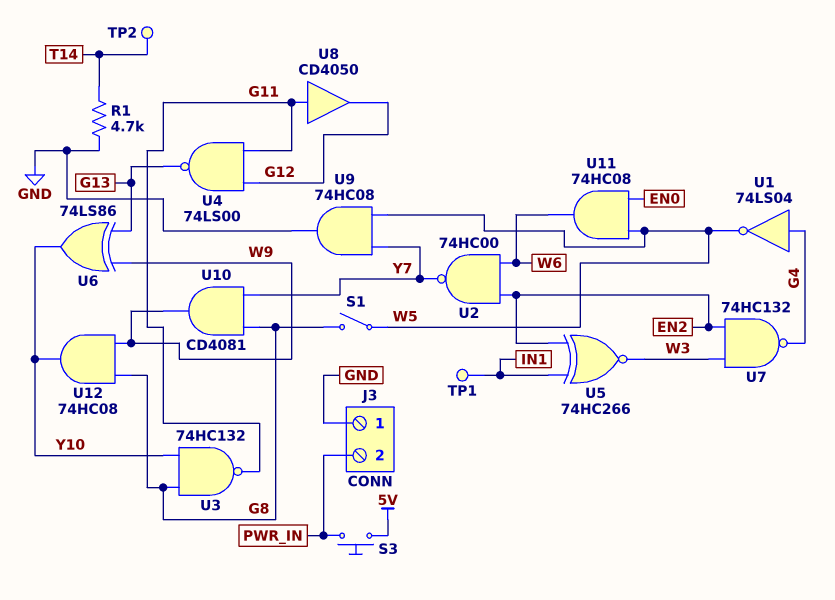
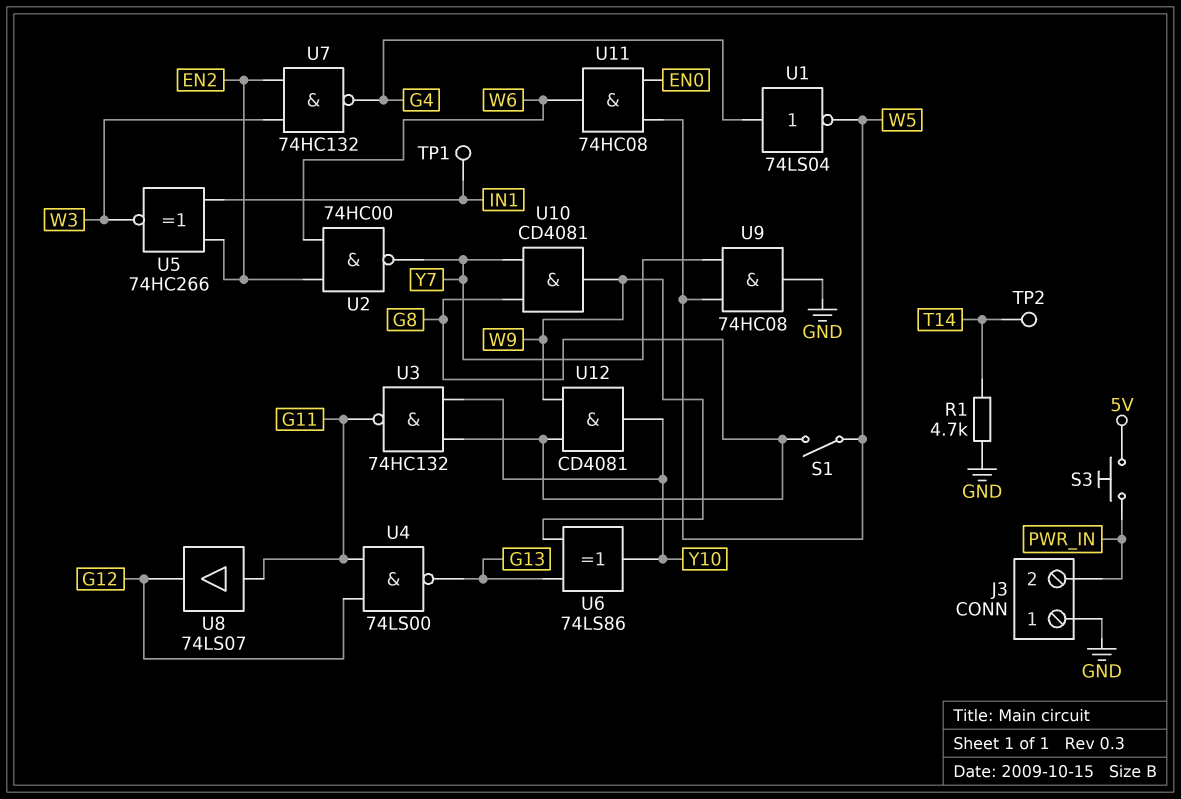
U8: buffer CD4050 (in G11, out G12) -> buffer 74LS07 (in G11, out G12)
U12: AND 74HC08 (in G8, in W9, out Y10) -> AND CD4081 (in G8, in W9, out Y10)

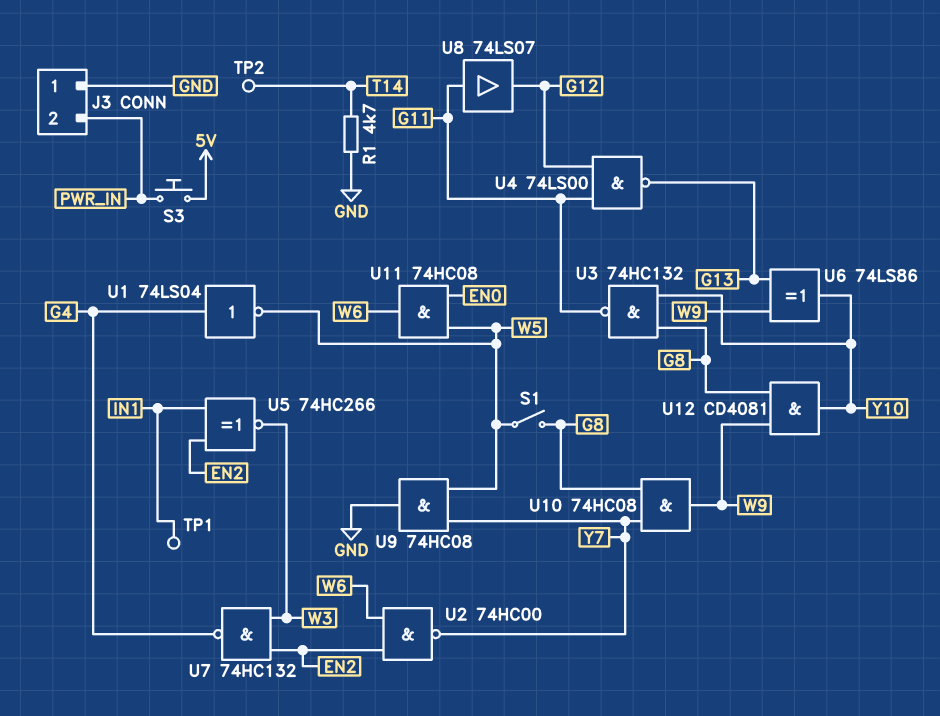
U10: AND CD4081 (in G8, in Y7, out W9) -> AND 74HC08 (in G8, in Y7, out W9)

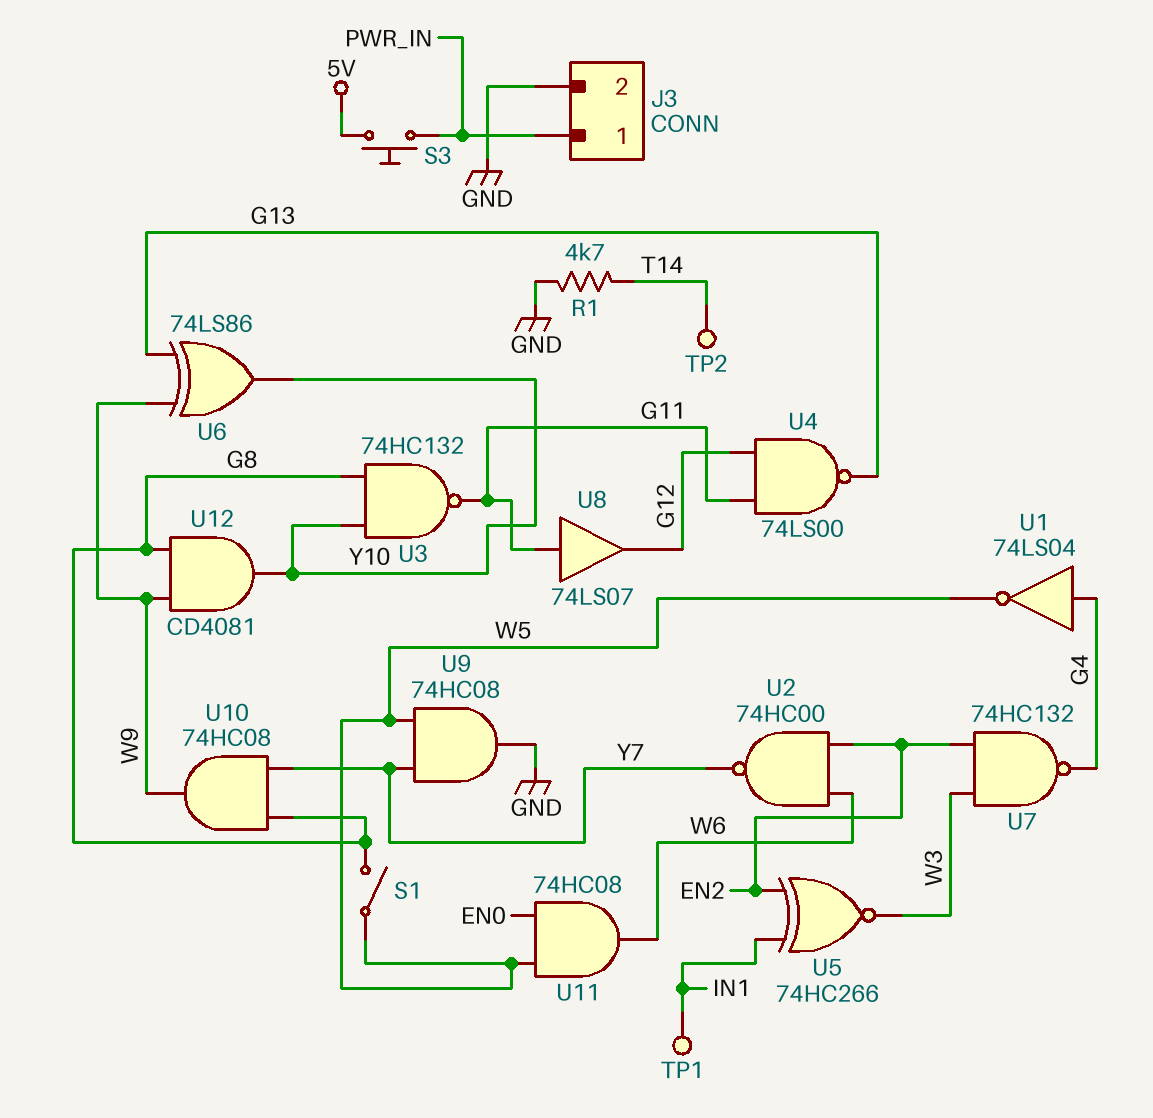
J3 pin 1: GND -> PWR_IN
J3 pin 2: PWR_IN -> GND

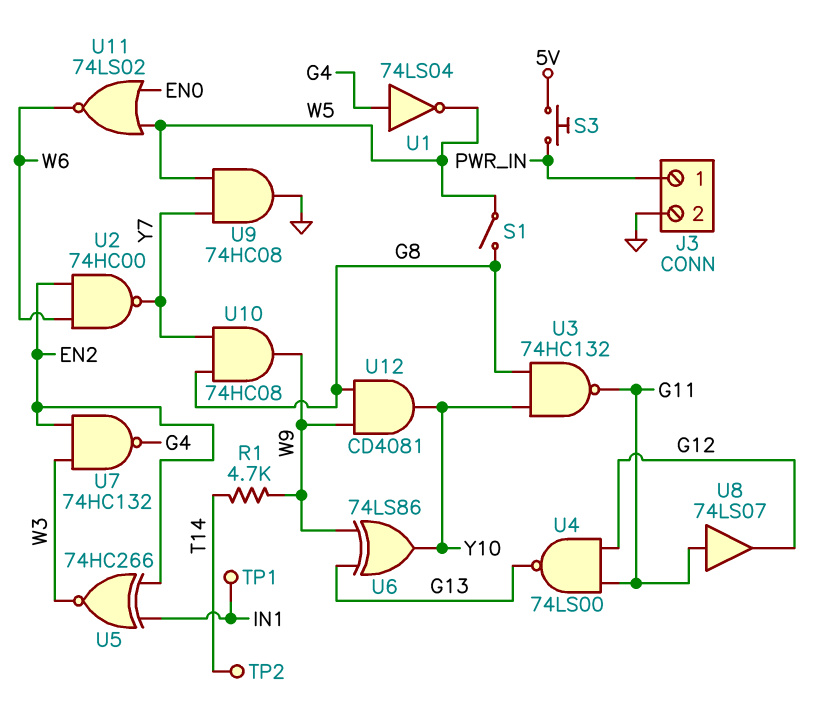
R1: 4.7k (GND, T14) -> 4.7k (T14, W9)
U11: AND 74HC08 (in EN0, in W5, out W6) -> NOR 74LS02 (in EN0, in W5, out W6)

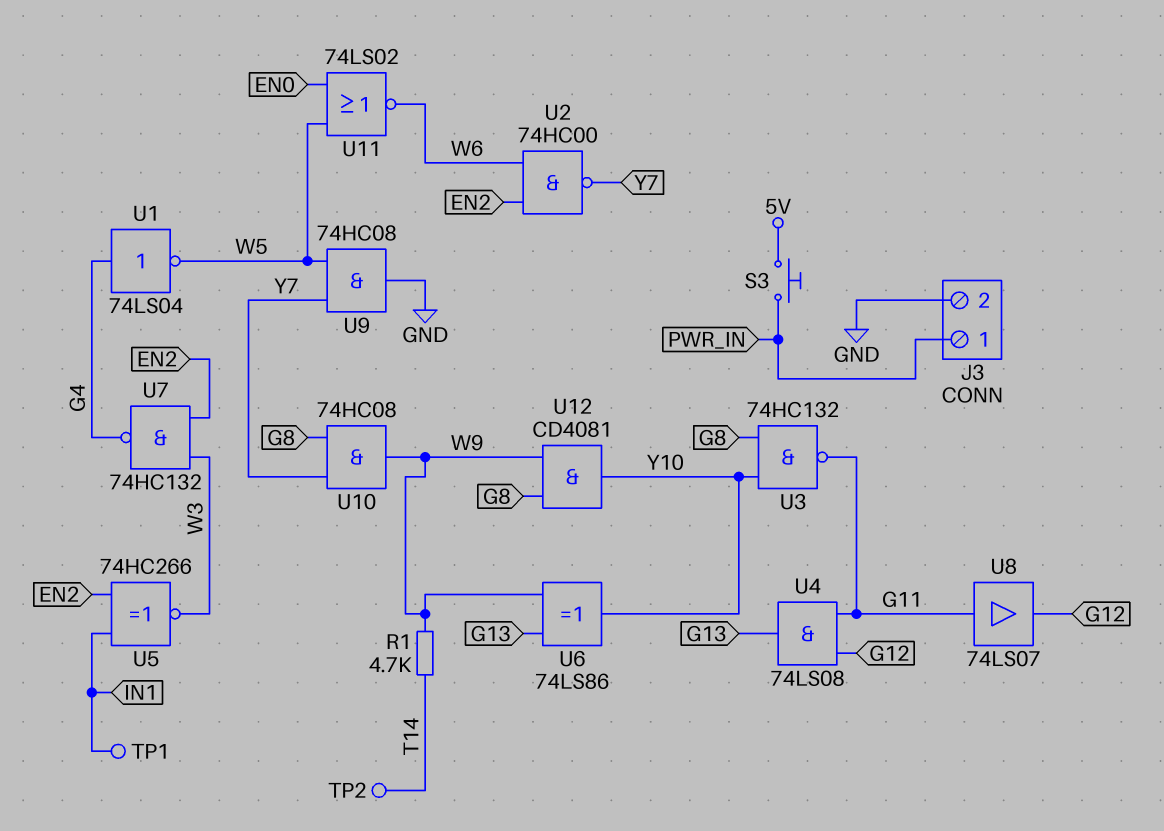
S1: switch (G8, W5) -> none
U4: NAND 74LS00 (in G11, in G12, out G13) -> AND 74LS08 (in G11, in G12, out G13)

